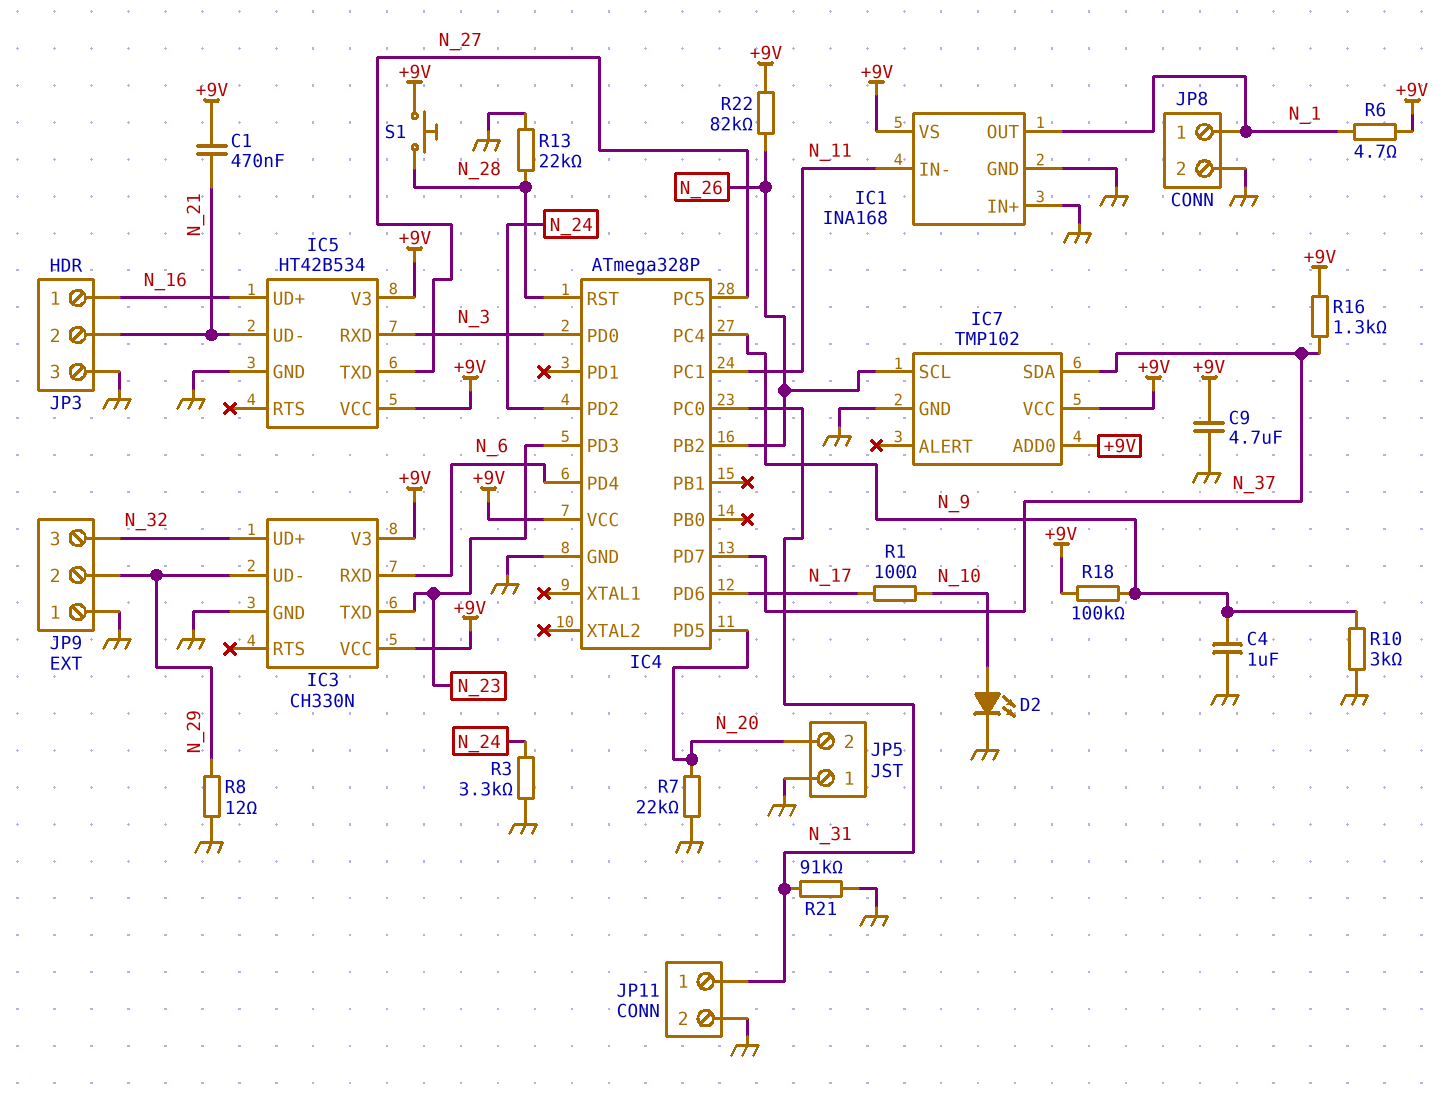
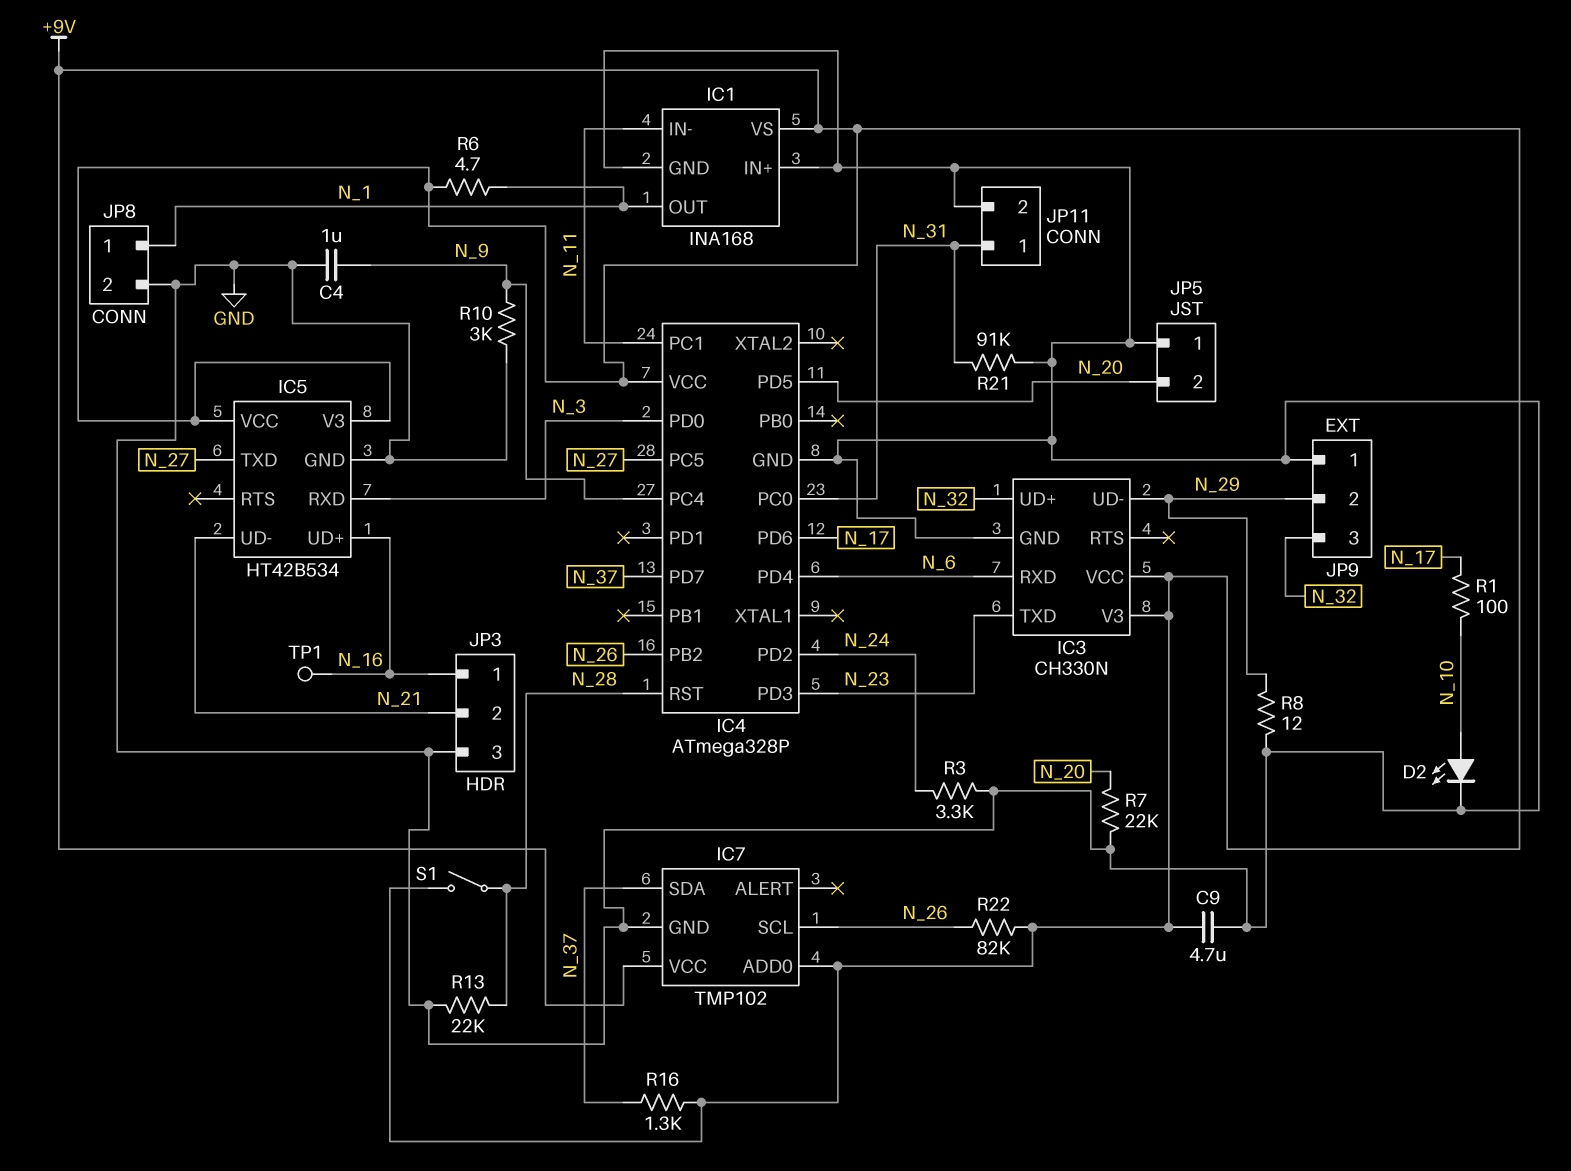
C1: 470nF (+9V, N_21) -> none
R18: 100k (+9V, N_9) -> none
S1: button (+9V, N_28) -> switch (+9V, N_28)
TP1: none -> test point (N_16)

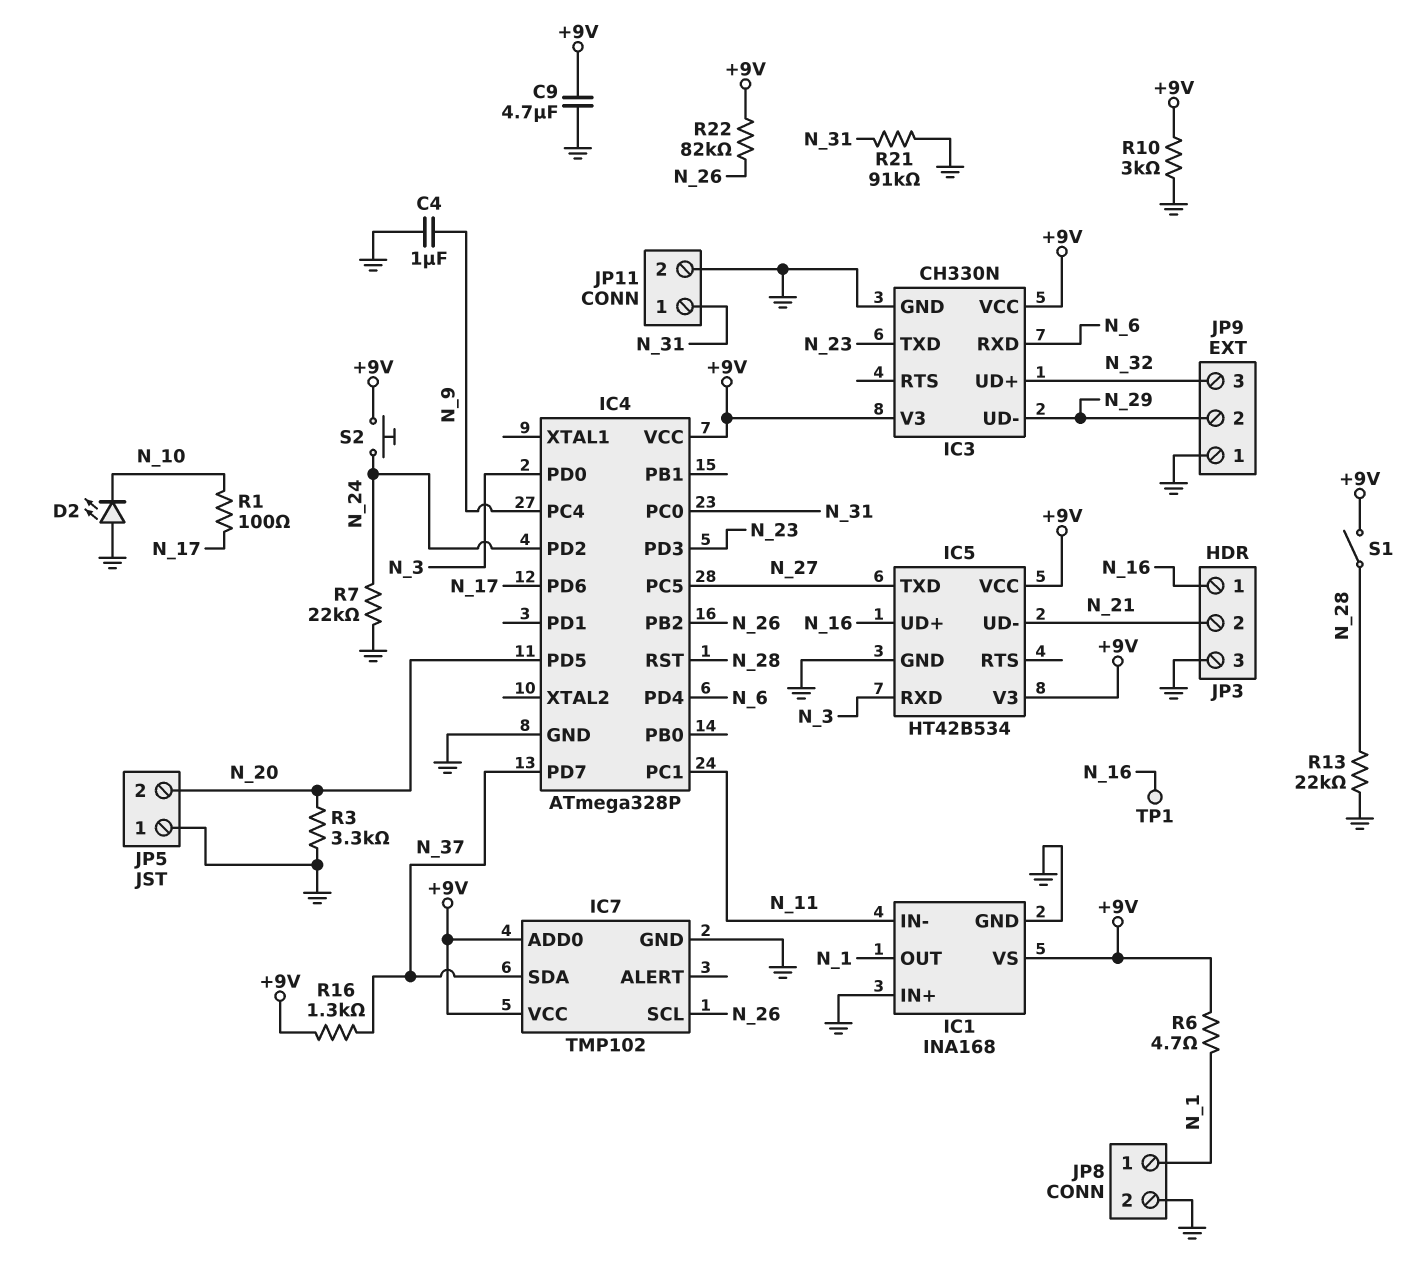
D2: LED (A N_10, K GND) -> LED (A GND, K N_10)
R3: 3.3k (GND, N_24) -> 3.3k (GND, N_20)
R7: 22k (GND, N_20) -> 22k (GND, N_24)
R8: 12 (GND, N_29) -> none
R10: 3k (GND, N_9) -> 3k (+9V, GND)
S2: none -> button (+9V, N_24)

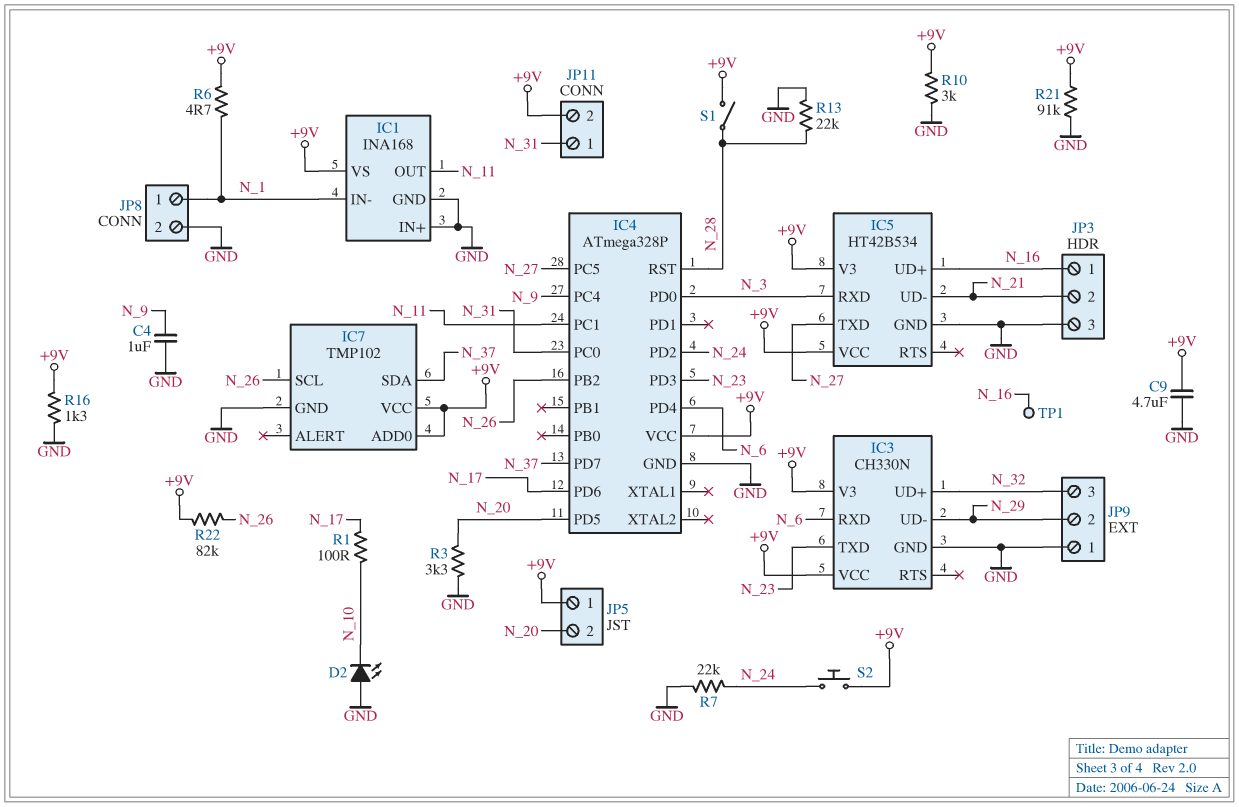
IC1 pin IN-: N_11 -> N_1
IC1 pin OUT: N_1 -> N_11
JP5 pin 1: GND -> +9V
JP11 pin 2: GND -> +9V
R16: 1.3k (+9V, N_37) -> 1.3k (+9V, GND)
R21: 91k (GND, N_31) -> 91k (+9V, GND)

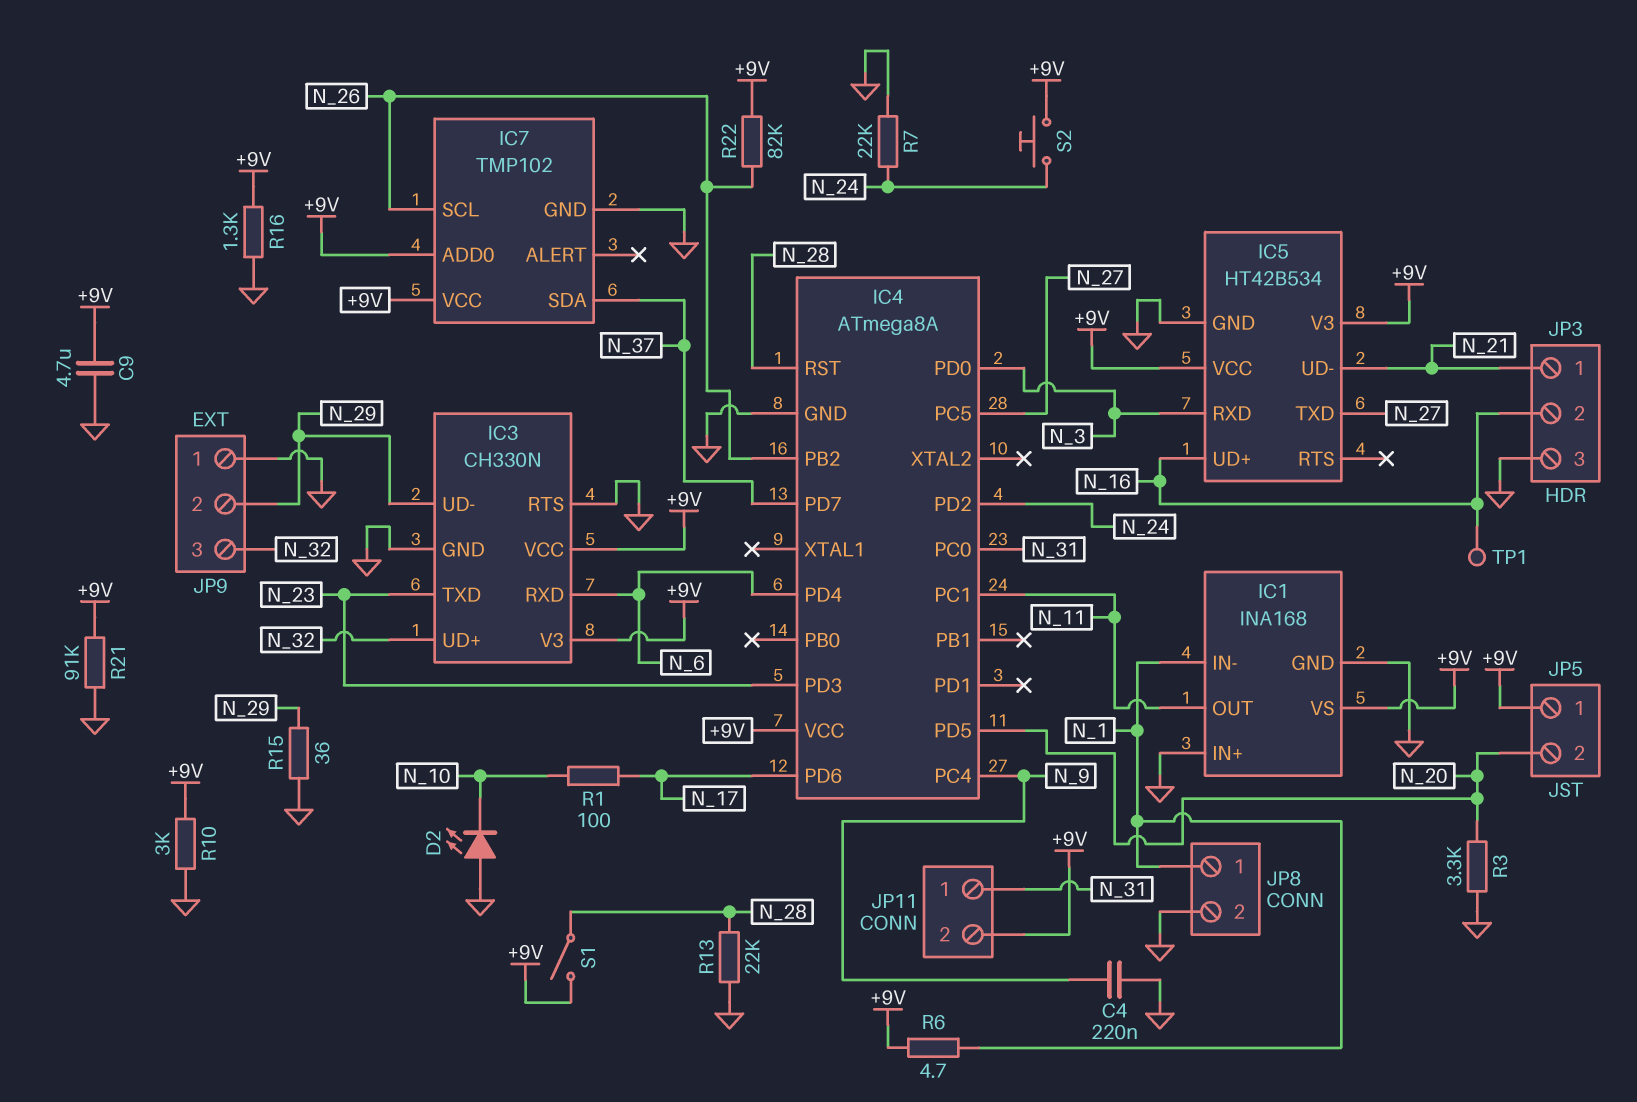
C4: 1uF (GND, N_9) -> 220nF (GND, N_9)
IC3 pin RTS: none -> GND
IC4: ATmega328P -> ATmega8A
JP3 pin 1: N_16 -> N_21
JP3 pin 2: N_21 -> N_16
R15: none -> 36 (GND, N_29)

